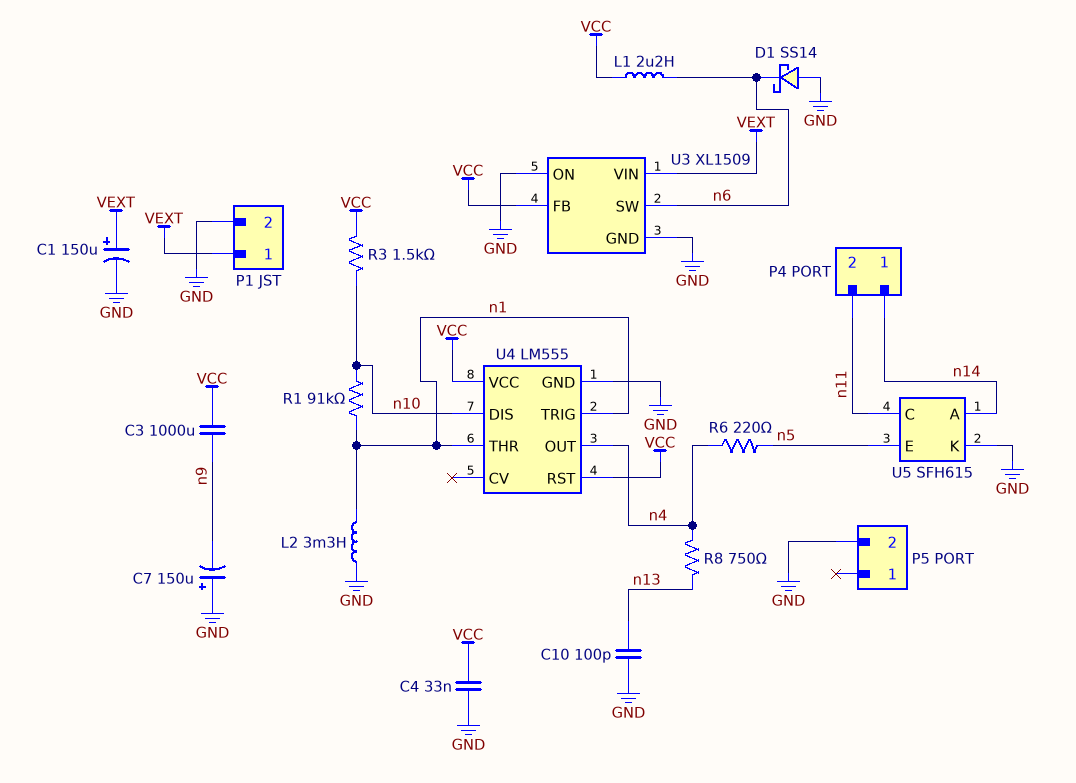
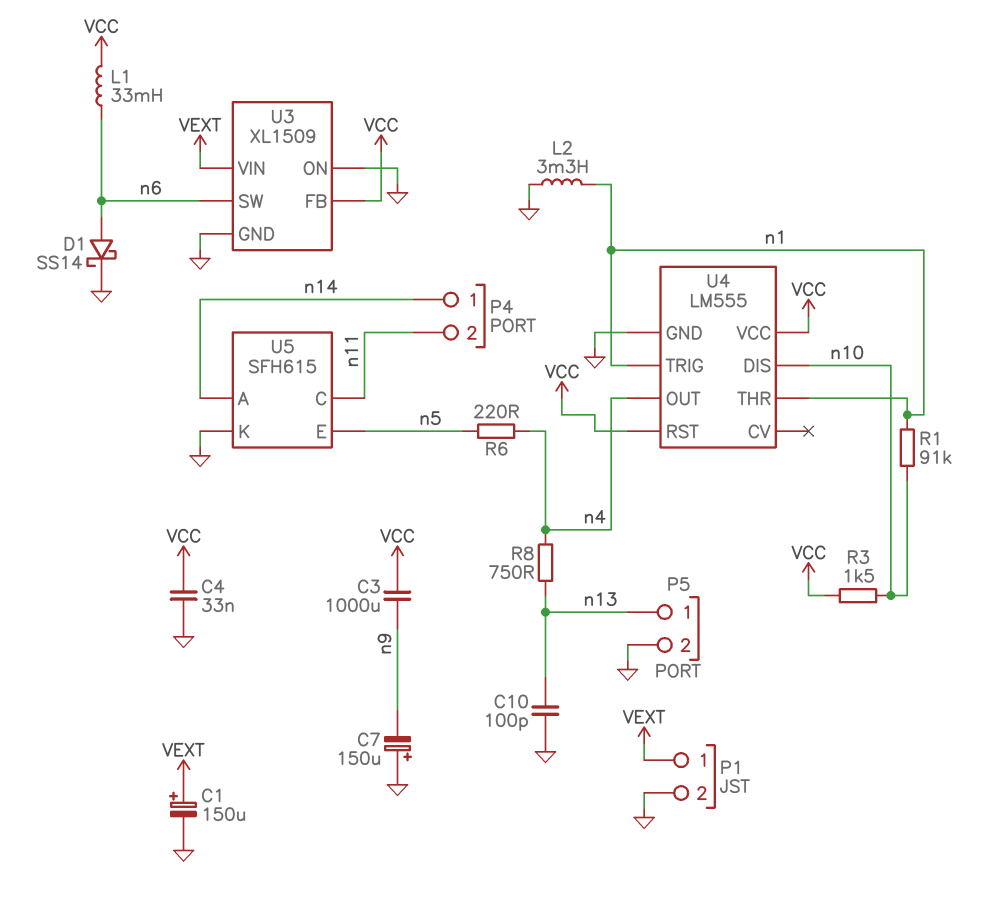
D1: schottky SS14 (A GND, K n6) -> schottky SS14 (A n6, K GND)
L1: 2.2uH (VCC, n6) -> 33mH (VCC, n6)
P5 pin 1: none -> n13

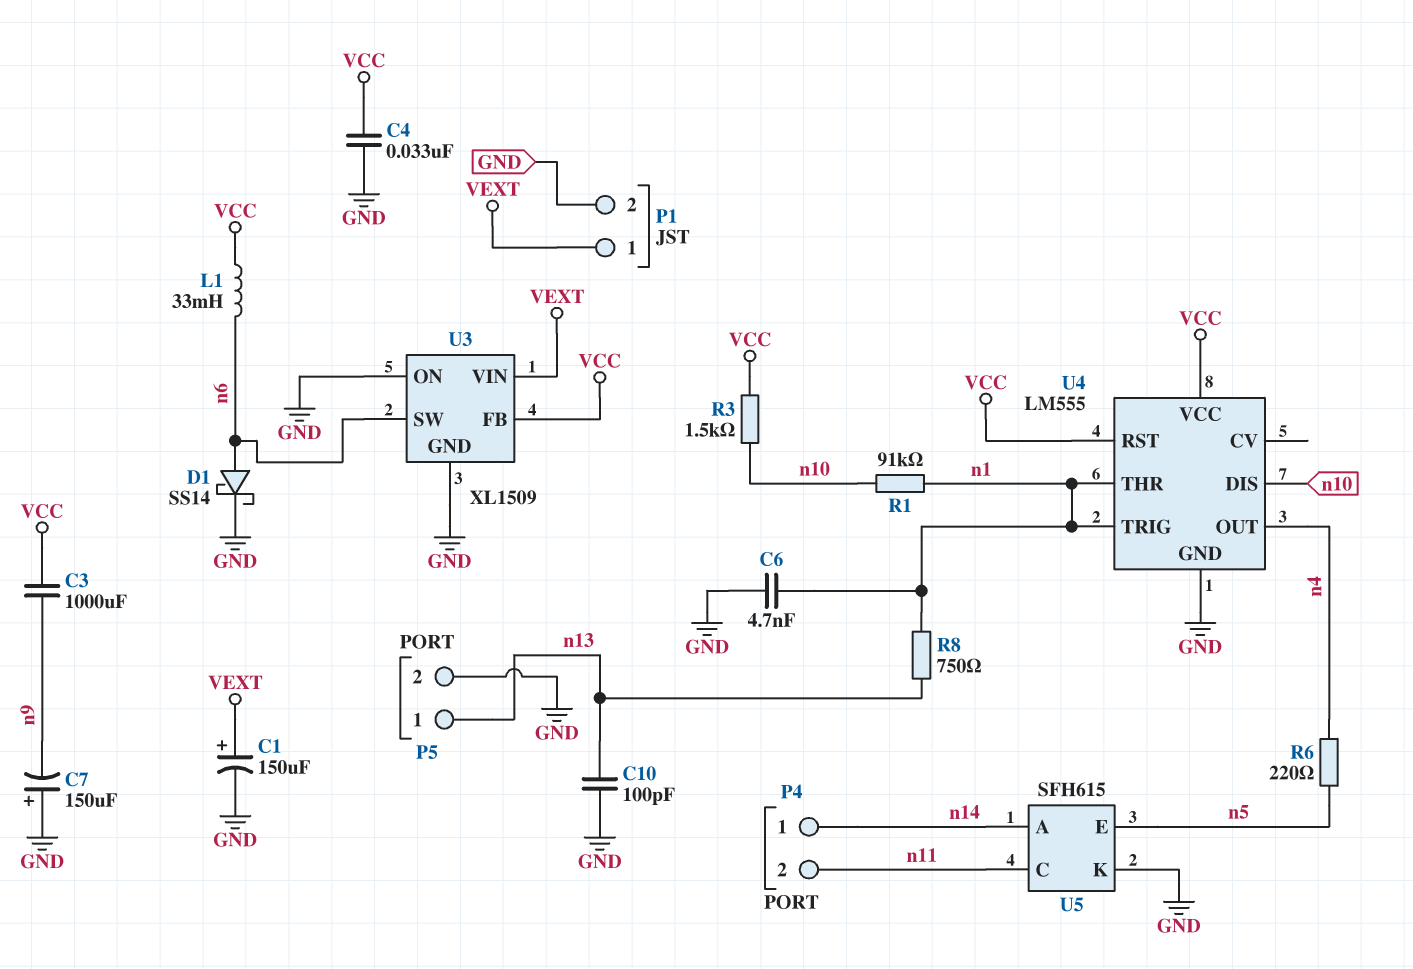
C6: none -> 4.7nF (GND, n1)
L2: 3.3mH (GND, n1) -> none
R8: 750 (n4, n13) -> 750 (n1, n13)

